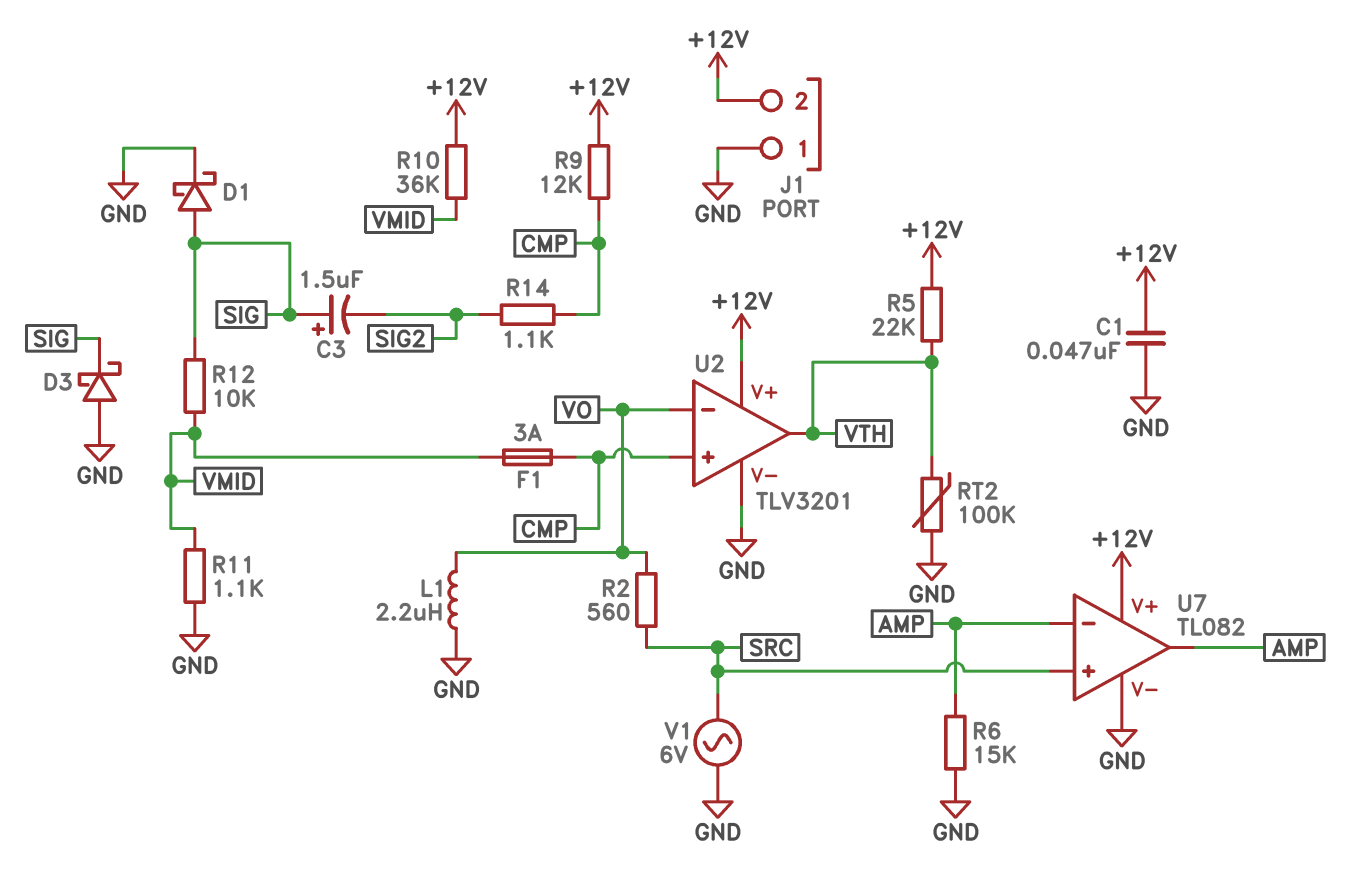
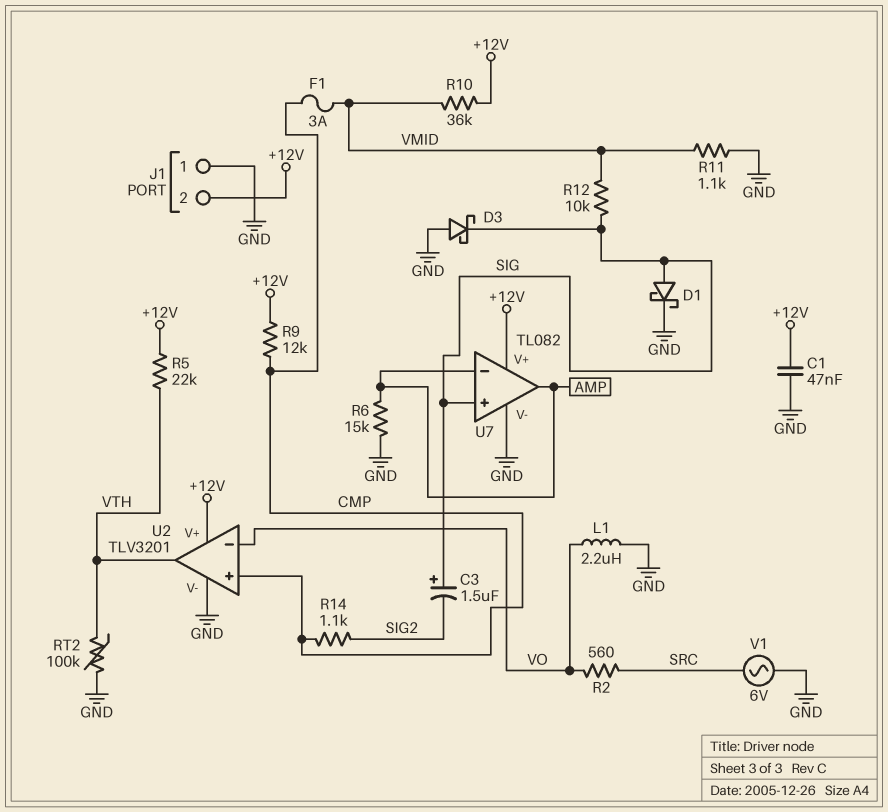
U7 pin in+: SRC -> SIG

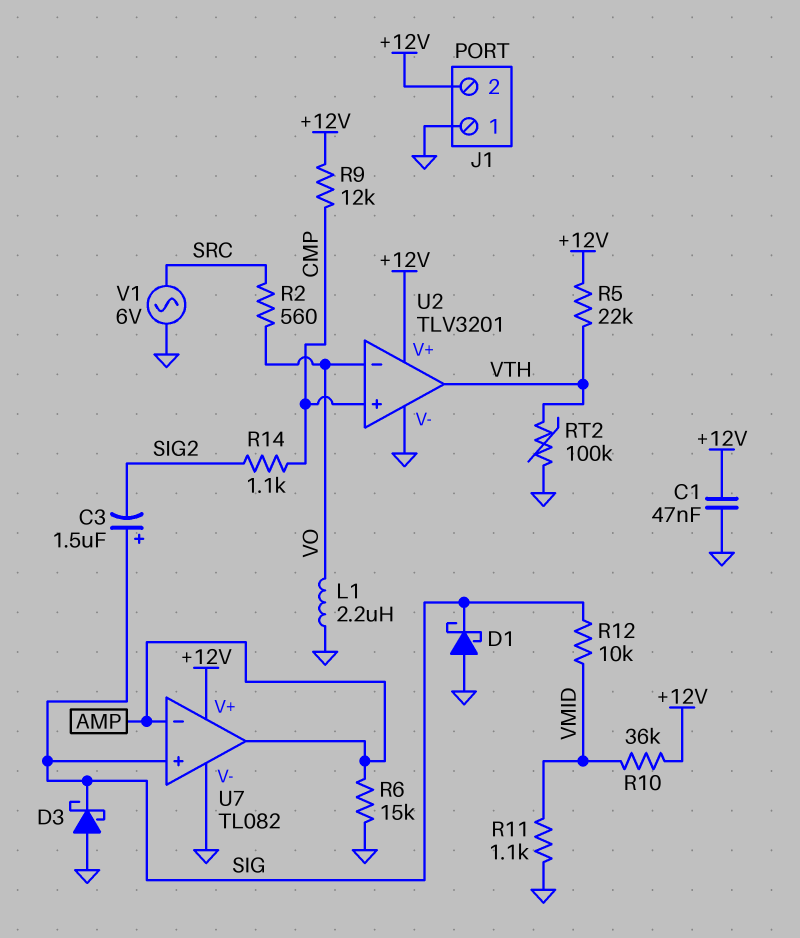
D1: schottky (A SIG, K GND) -> schottky (A GND, K SIG)
F1: 3A (CMP, VMID) -> none

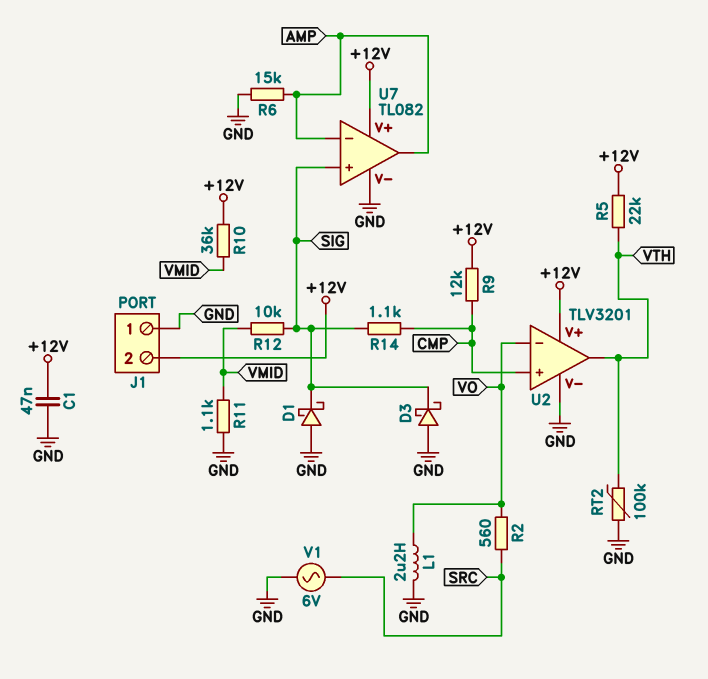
C3: 1.5uF (plus SIG, minus SIG2) -> none
R14: 1.1k (CMP, SIG2) -> 1.1k (CMP, SIG)

